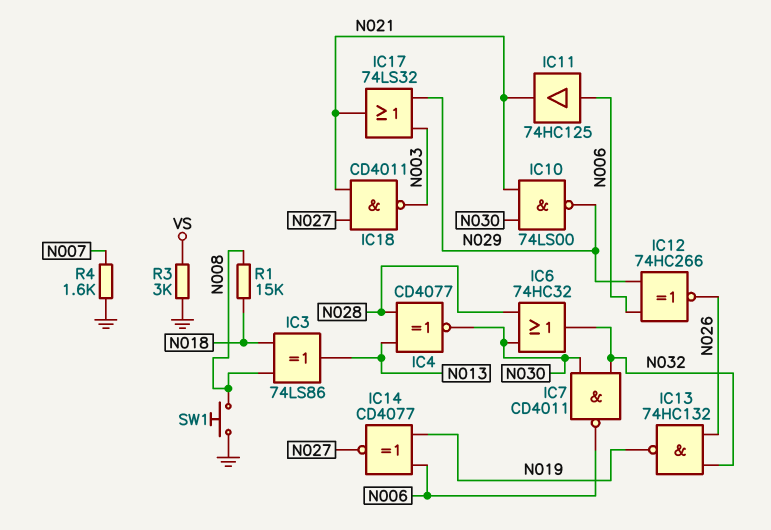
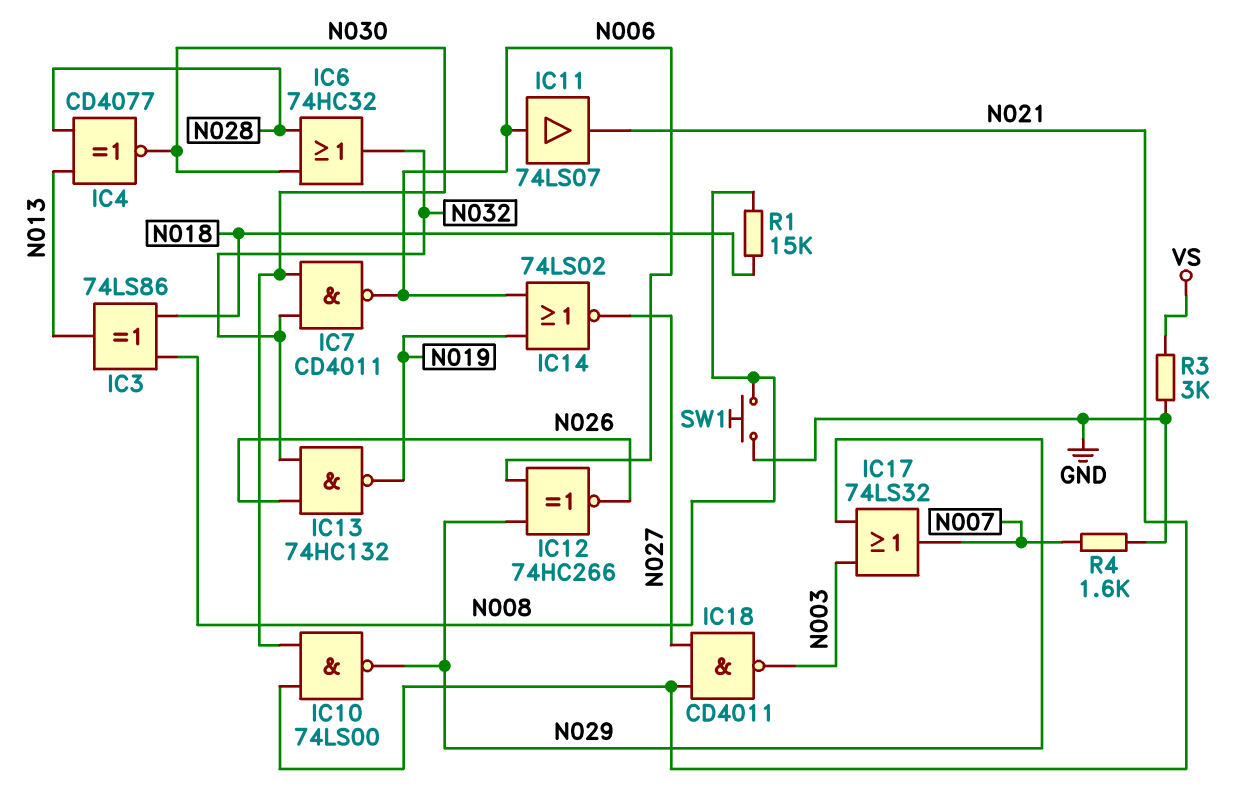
IC11: buffer 74HC125 (in N006, out N021) -> buffer 74LS07 (in N006, out N021)
IC14: XNOR CD4077 (in N006, in N019, out N027) -> NOR 74LS02 (in N006, in N019, out N027)
IC17: OR 74LS32 (in N003, in N029, out N021) -> OR 74LS32 (in N003, in N029, out N007)

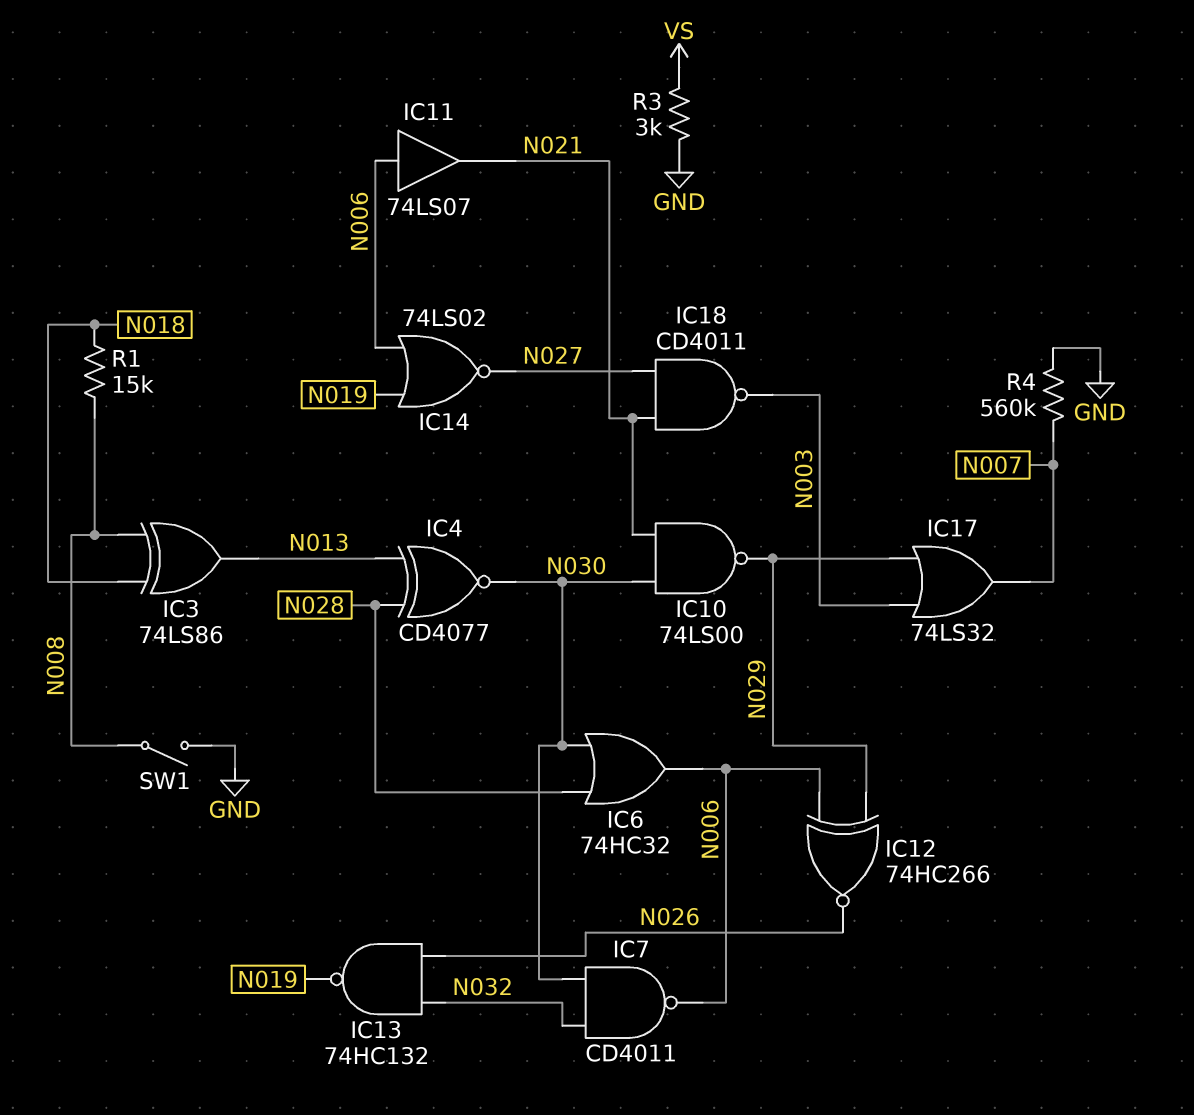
IC6: OR 74HC32 (in N028, in N030, out N032) -> OR 74HC32 (in N028, in N030, out N006)
R4: 1.6k (GND, N007) -> 560k (GND, N007)
SW1: button (GND, N008) -> switch (GND, N008)

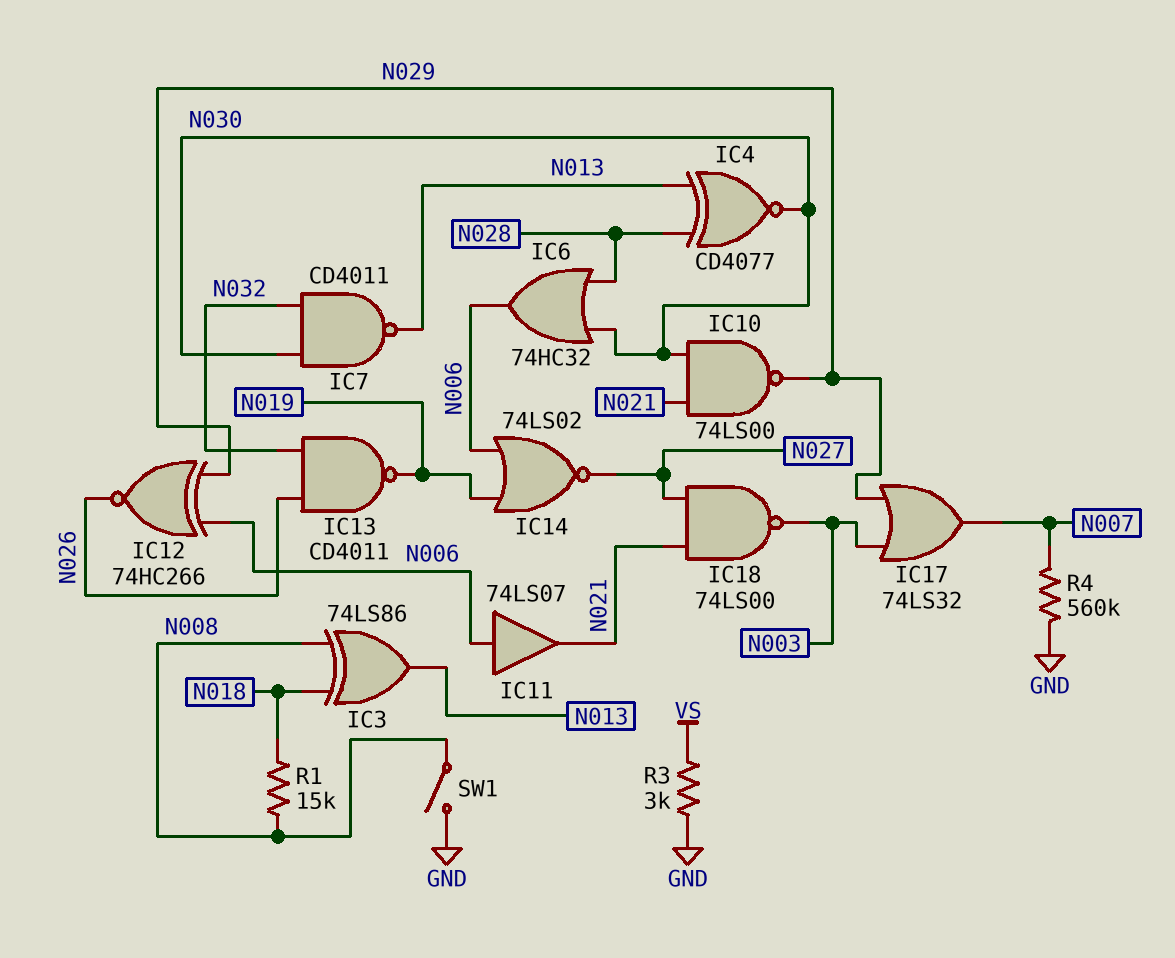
IC7: NAND CD4011 (in N030, in N032, out N006) -> NAND CD4011 (in N030, in N032, out N013)
IC13: NAND 74HC132 (in N026, in N032, out N019) -> NAND CD4011 (in N026, in N032, out N019)
IC18: NAND CD4011 (in N021, in N027, out N003) -> NAND 74LS00 (in N021, in N027, out N003)

